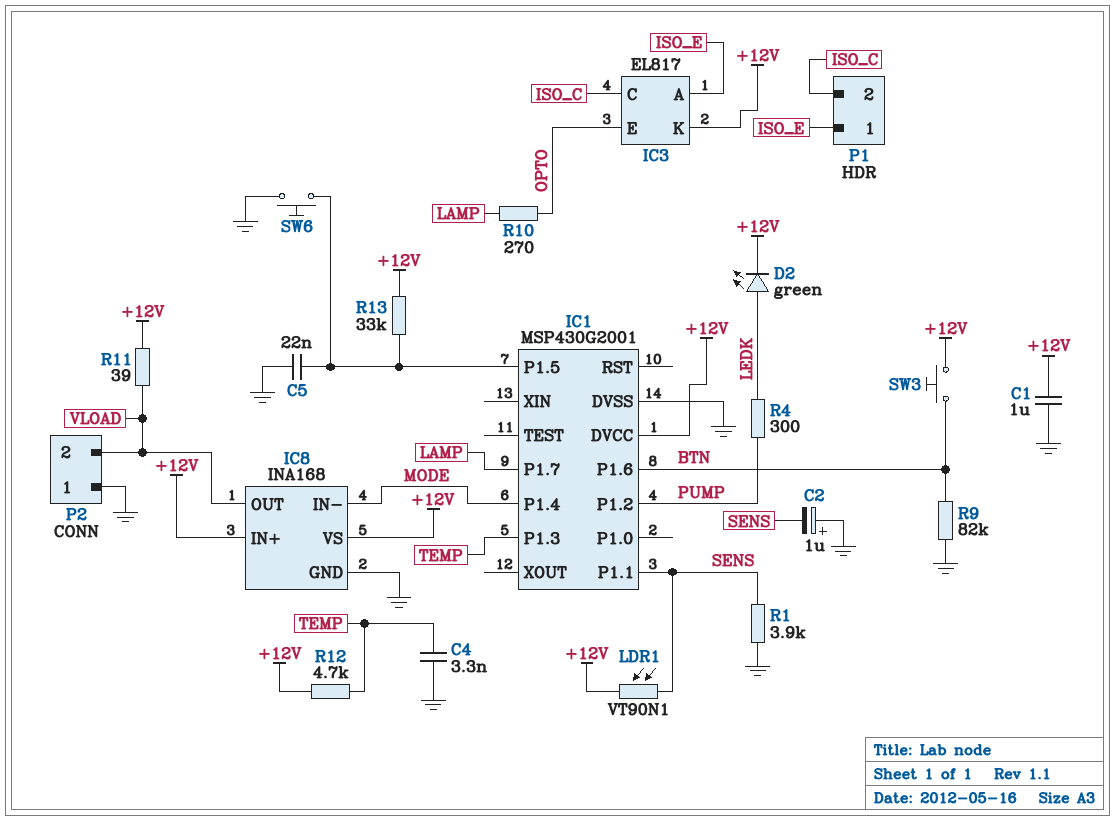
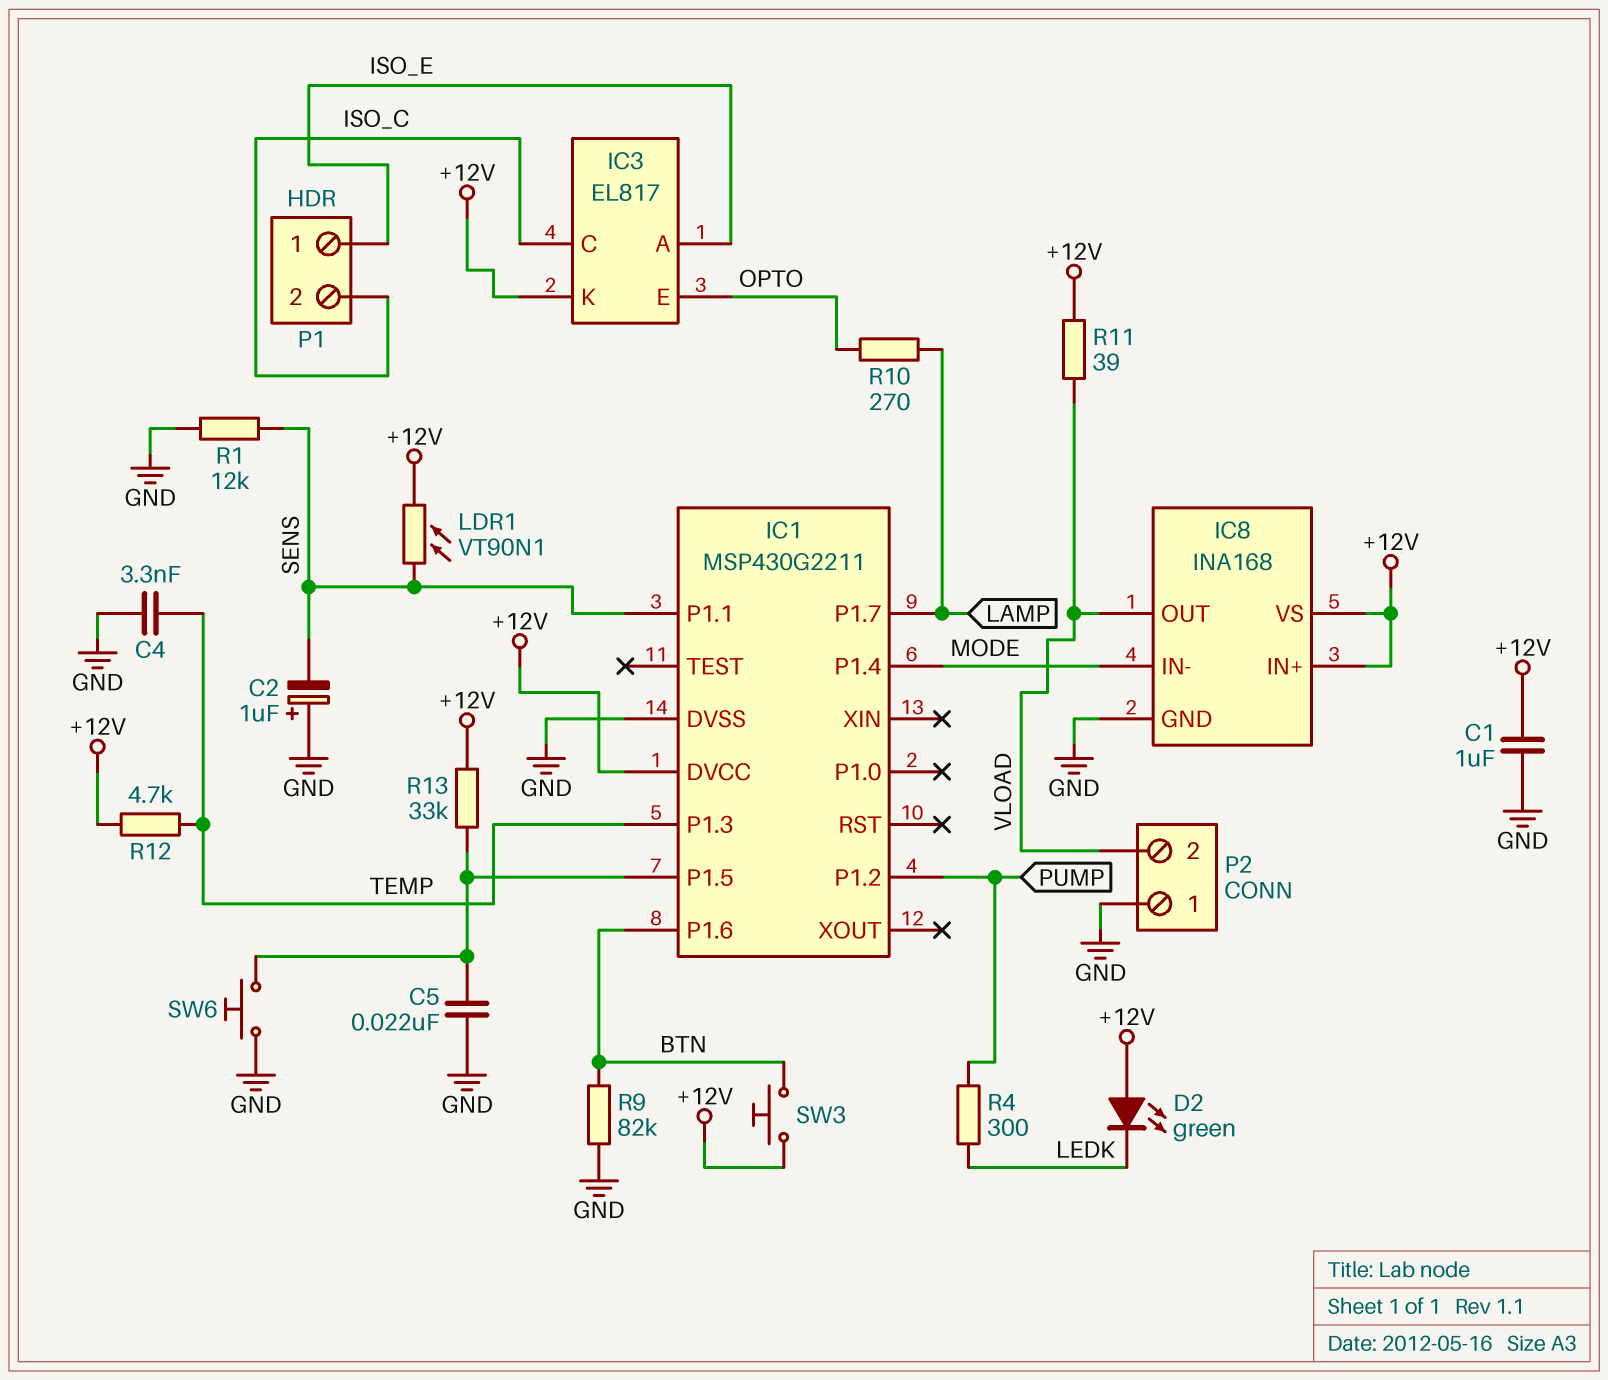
D2: LED green (A LEDK, K +12V) -> LED green (A +12V, K LEDK)
IC1: MSP430G2001 -> MSP430G2211
R1: 3.9k (GND, SENS) -> 12k (GND, SENS)

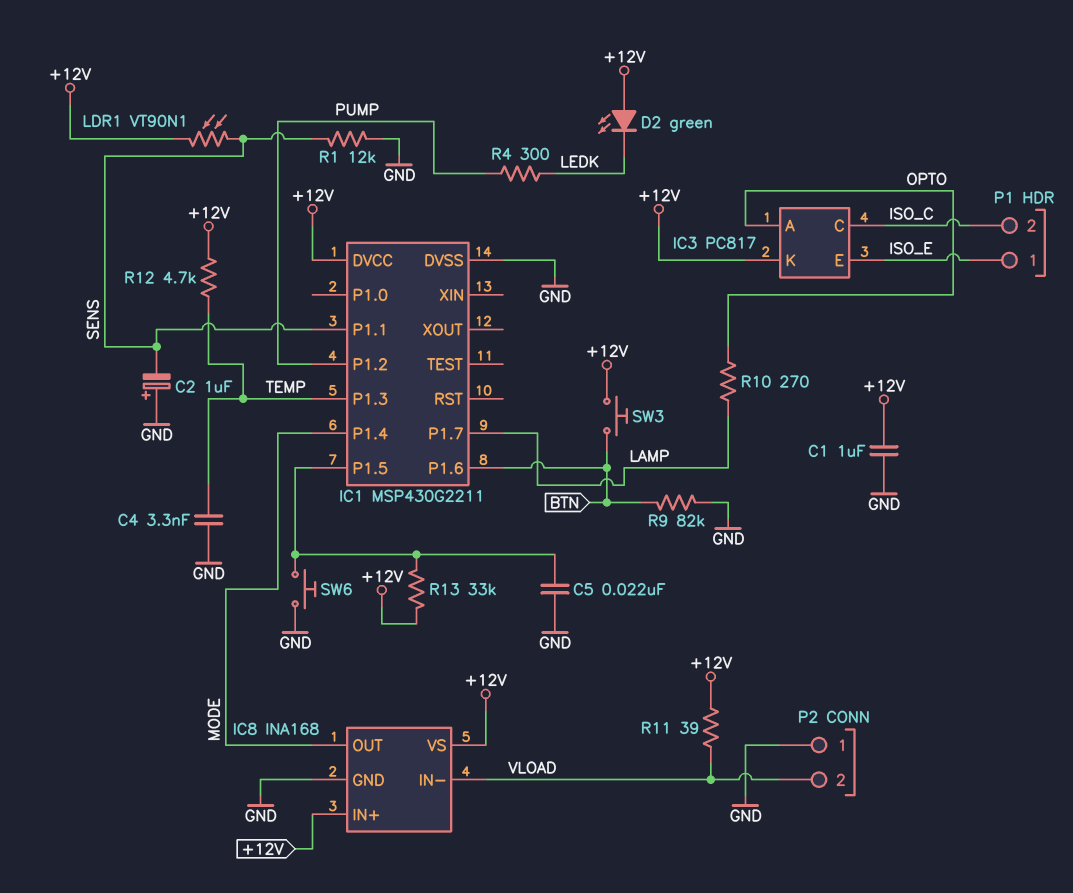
IC3: EL817 -> PC817
IC3 pin A: ISO_E -> OPTO
IC3 pin E: OPTO -> ISO_E
IC8 pin IN-: MODE -> VLOAD
IC8 pin OUT: VLOAD -> MODE

